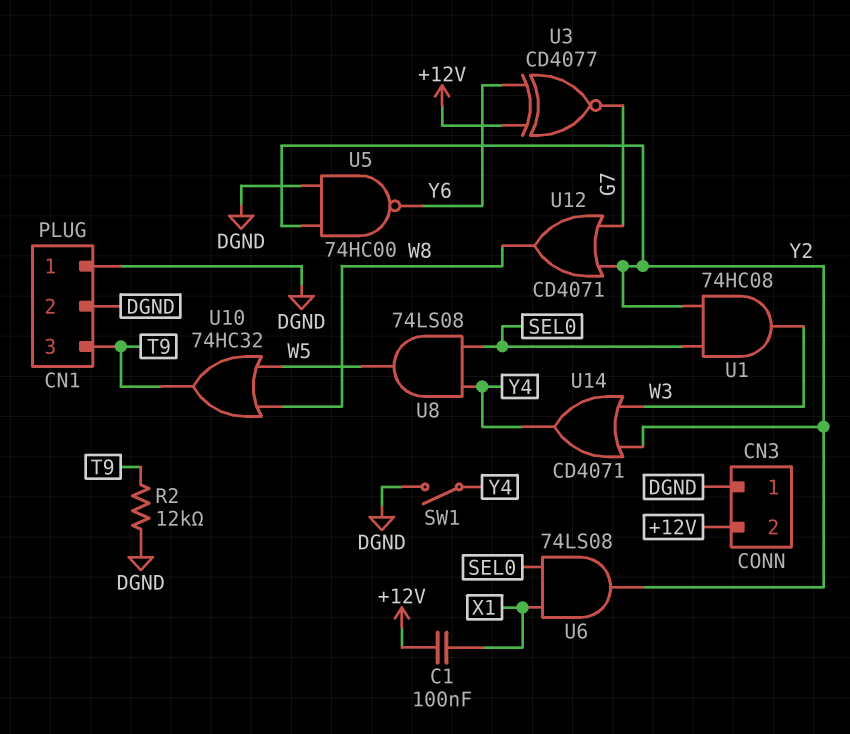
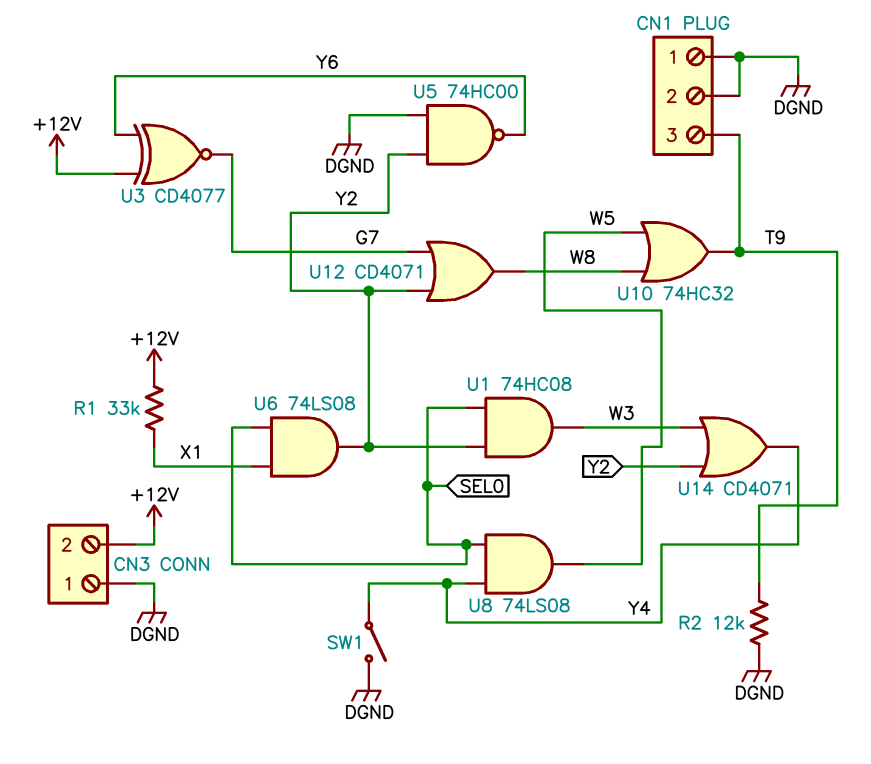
C1: 100nF (+12V, X1) -> none
R1: none -> 33k (+12V, X1)

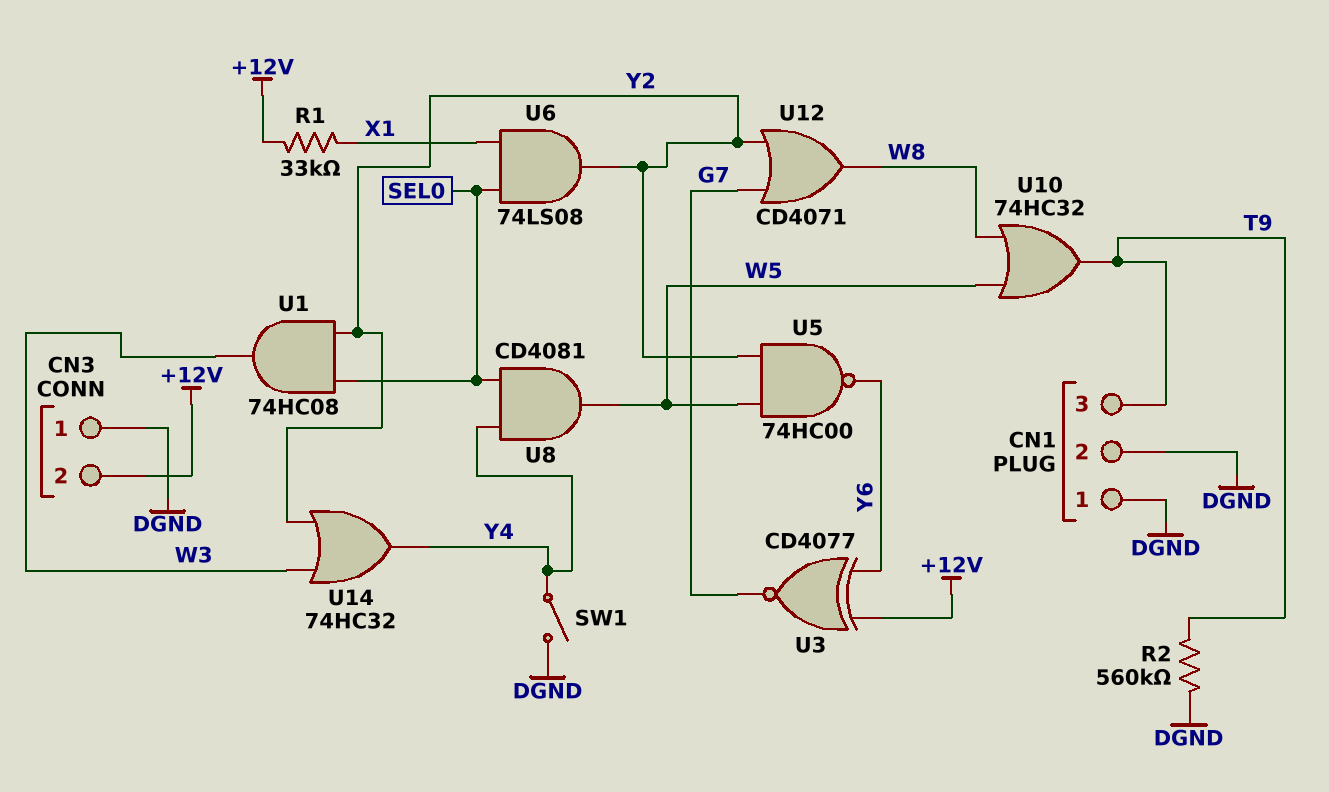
R2: 12k (DGND, T9) -> 560k (DGND, T9)
U5: NAND 74HC00 (in DGND, in Y2, out Y6) -> NAND 74HC00 (in W5, in Y2, out Y6)
U8: AND 74LS08 (in SEL0, in Y4, out W5) -> AND CD4081 (in SEL0, in Y4, out W5)
U14: OR CD4071 (in W3, in Y2, out Y4) -> OR 74HC32 (in W3, in Y2, out Y4)

